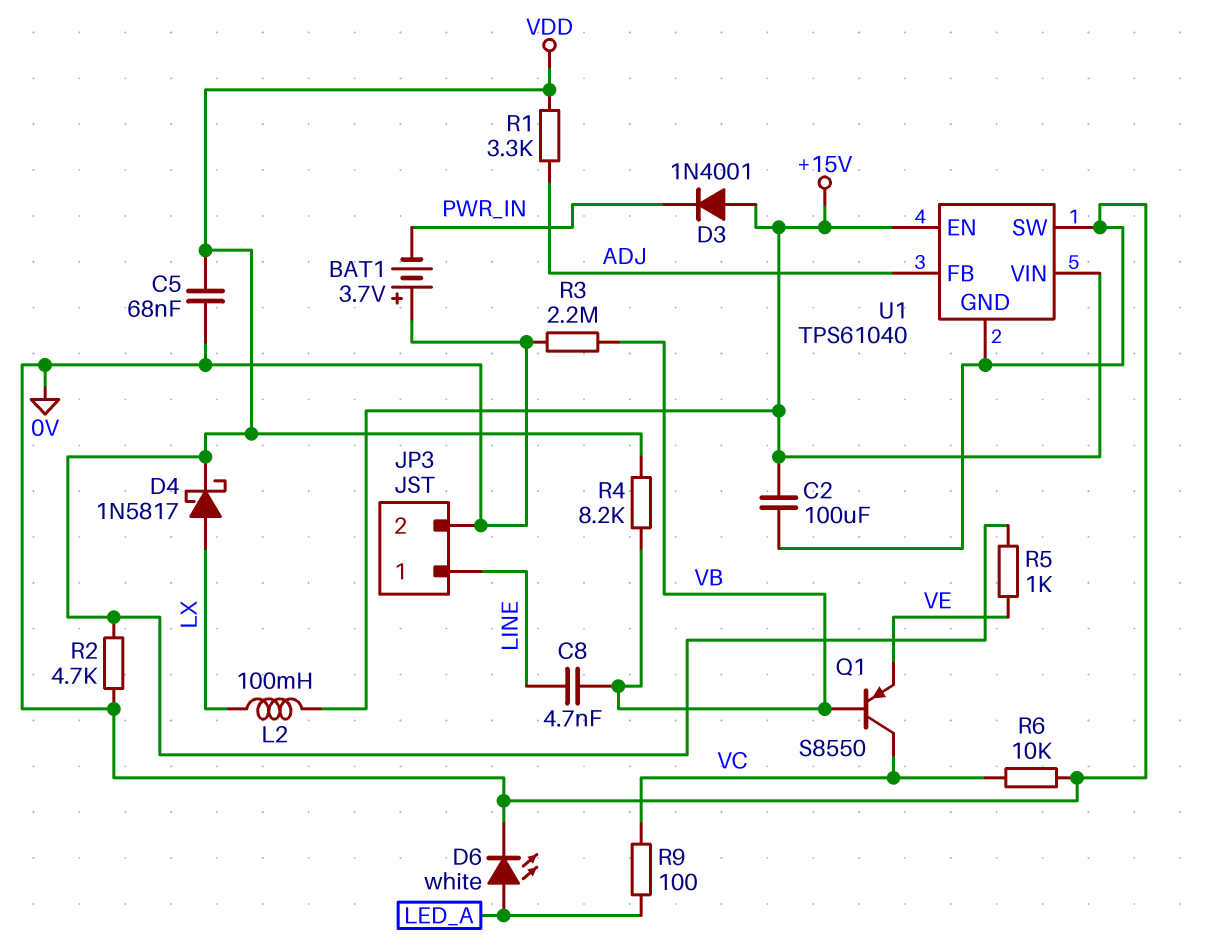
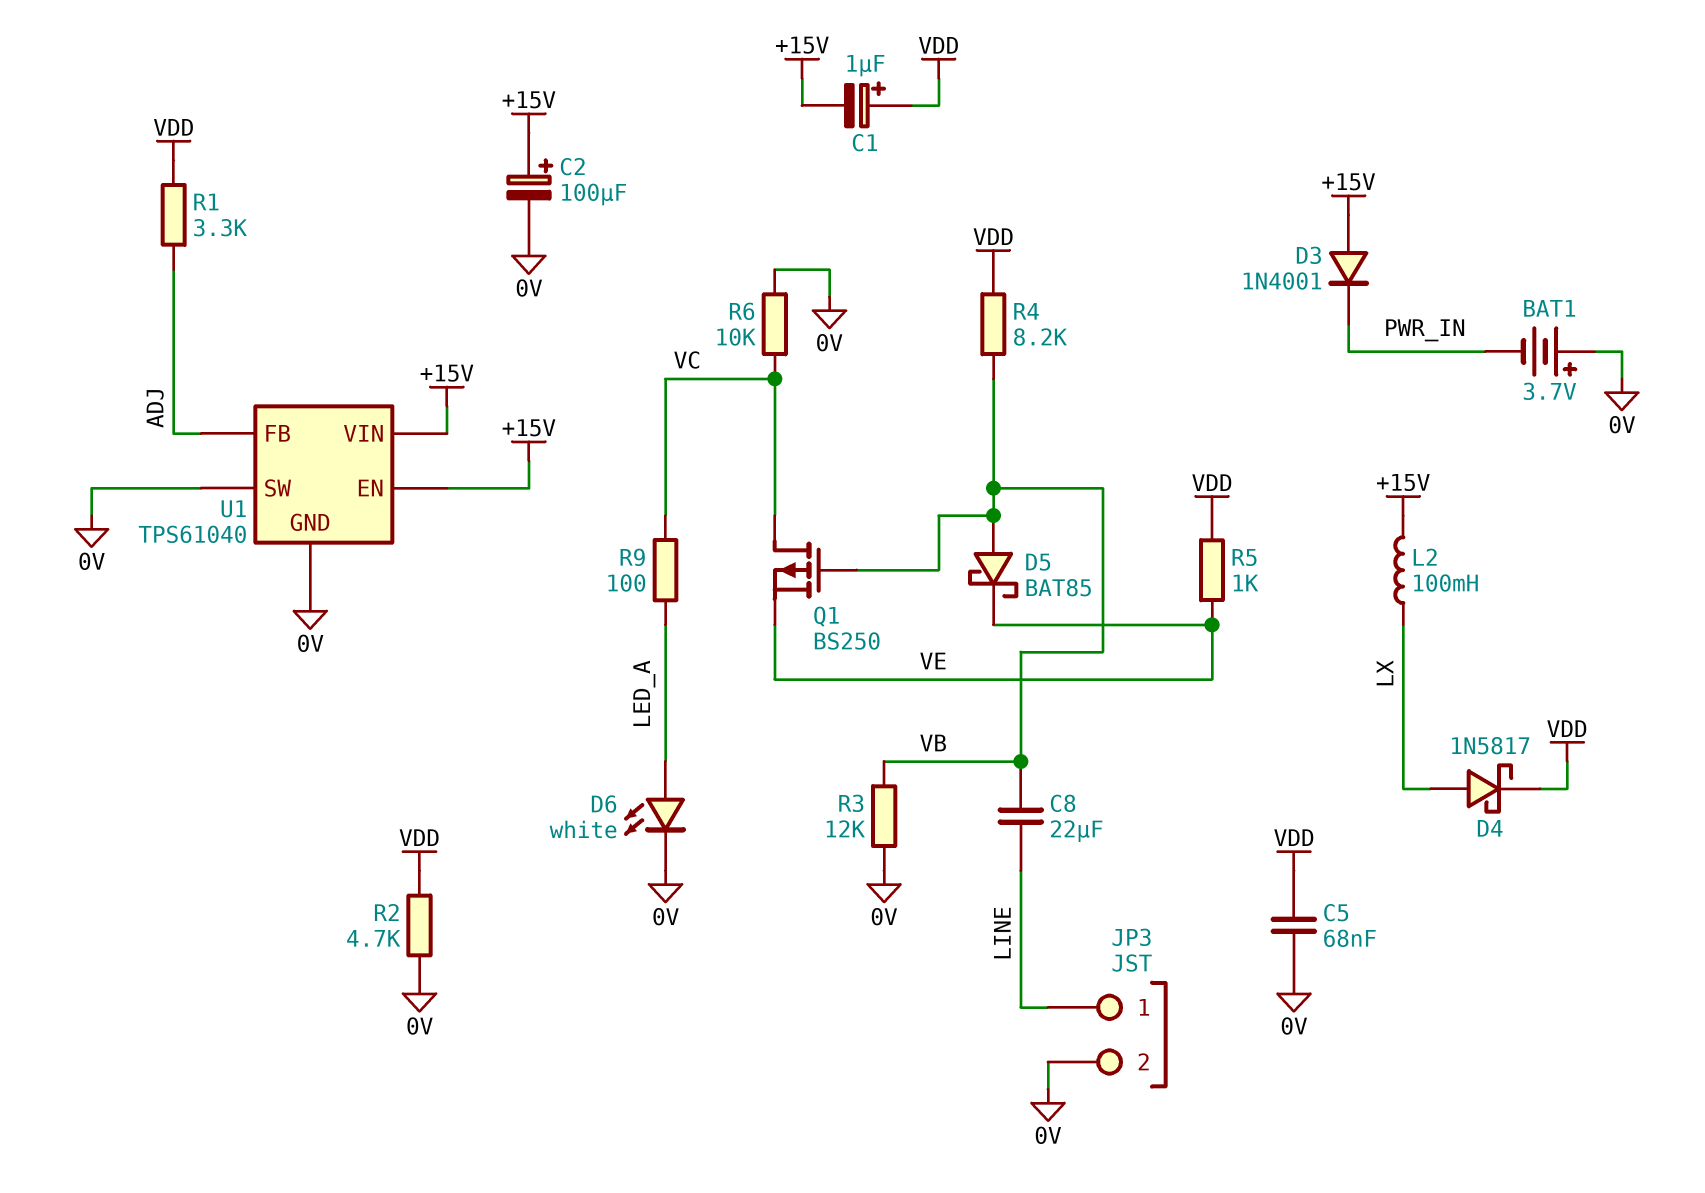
C1: none -> 1uF (plus VDD, minus +15V)
C2: 100uF (+15V, 0V) -> 100uF (plus +15V, minus 0V)
C8: 4.7nF (LINE, VB) -> 22uF (LINE, VB)
D5: none -> schottky BAT85 (A VB, K VE)
Q1: PNP S8550 (B VB, C VC, E VE) -> PMOS BS250 (G VB, D VC, S VE)
R3: 2.2M (0V, VB) -> 12k (0V, VB)

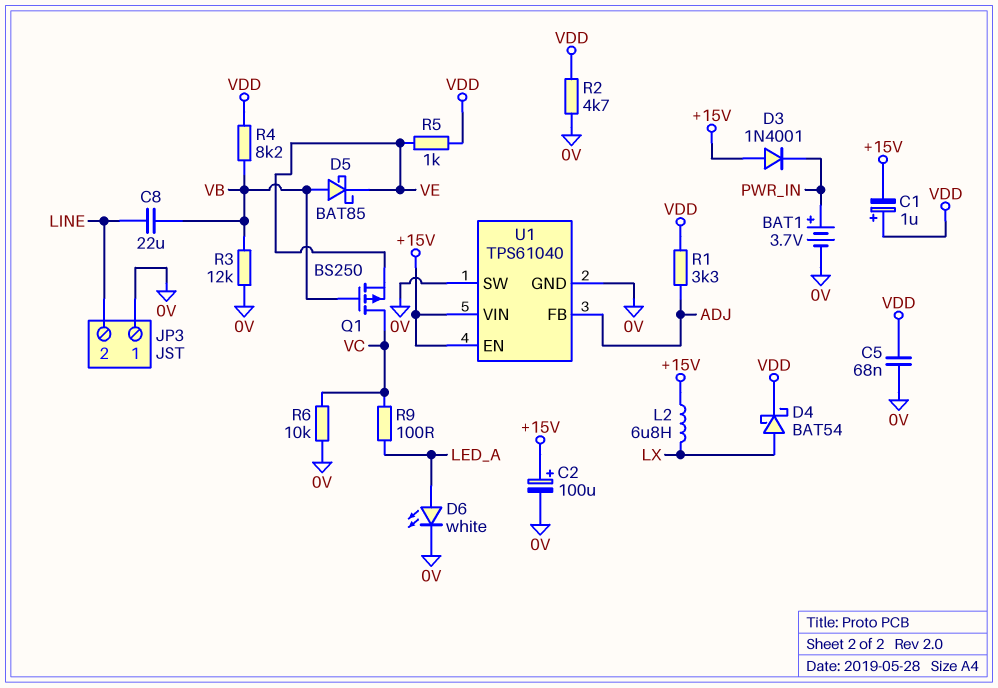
BAT1: 3.7V (plus 0V, minus PWR_IN) -> 3.7V (plus PWR_IN, minus 0V)
D4: schottky 1N5817 (A LX, K VDD) -> schottky BAT54 (A LX, K VDD)
JP3 pin 1: LINE -> 0V
JP3 pin 2: 0V -> LINE
L2: 100mH (+15V, LX) -> 6.8uH (+15V, LX)

